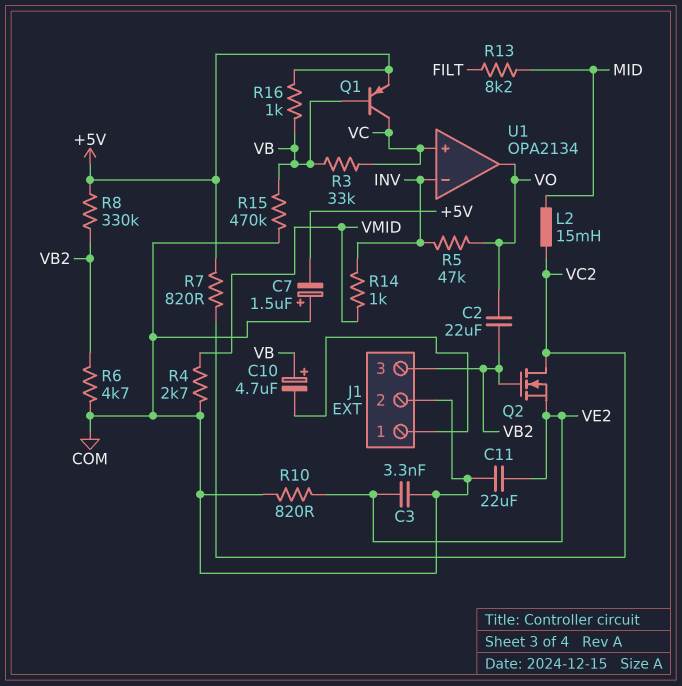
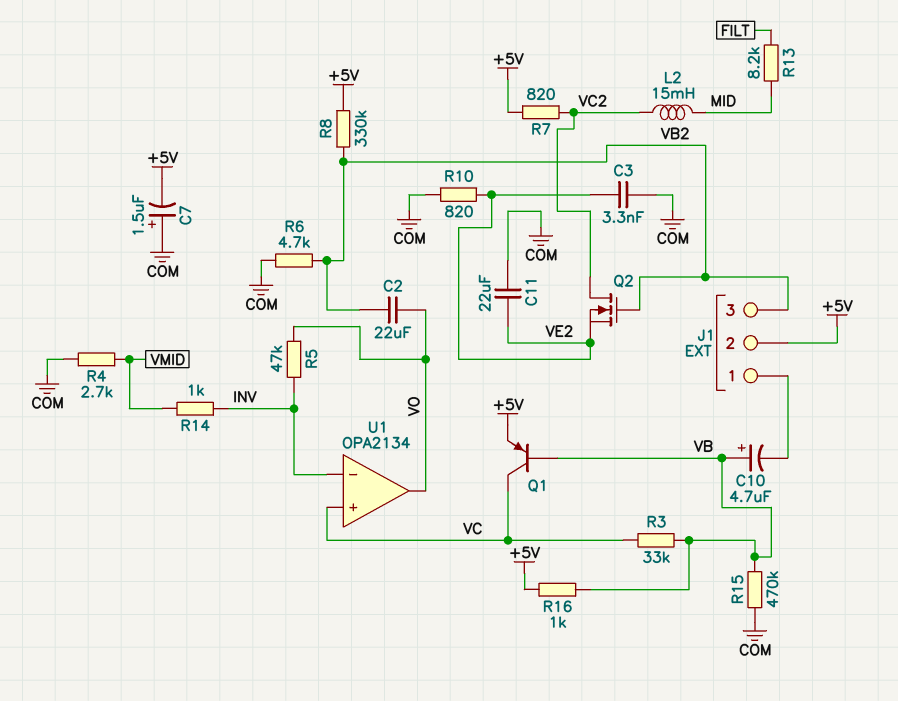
J1 pin 2: COM -> +5V

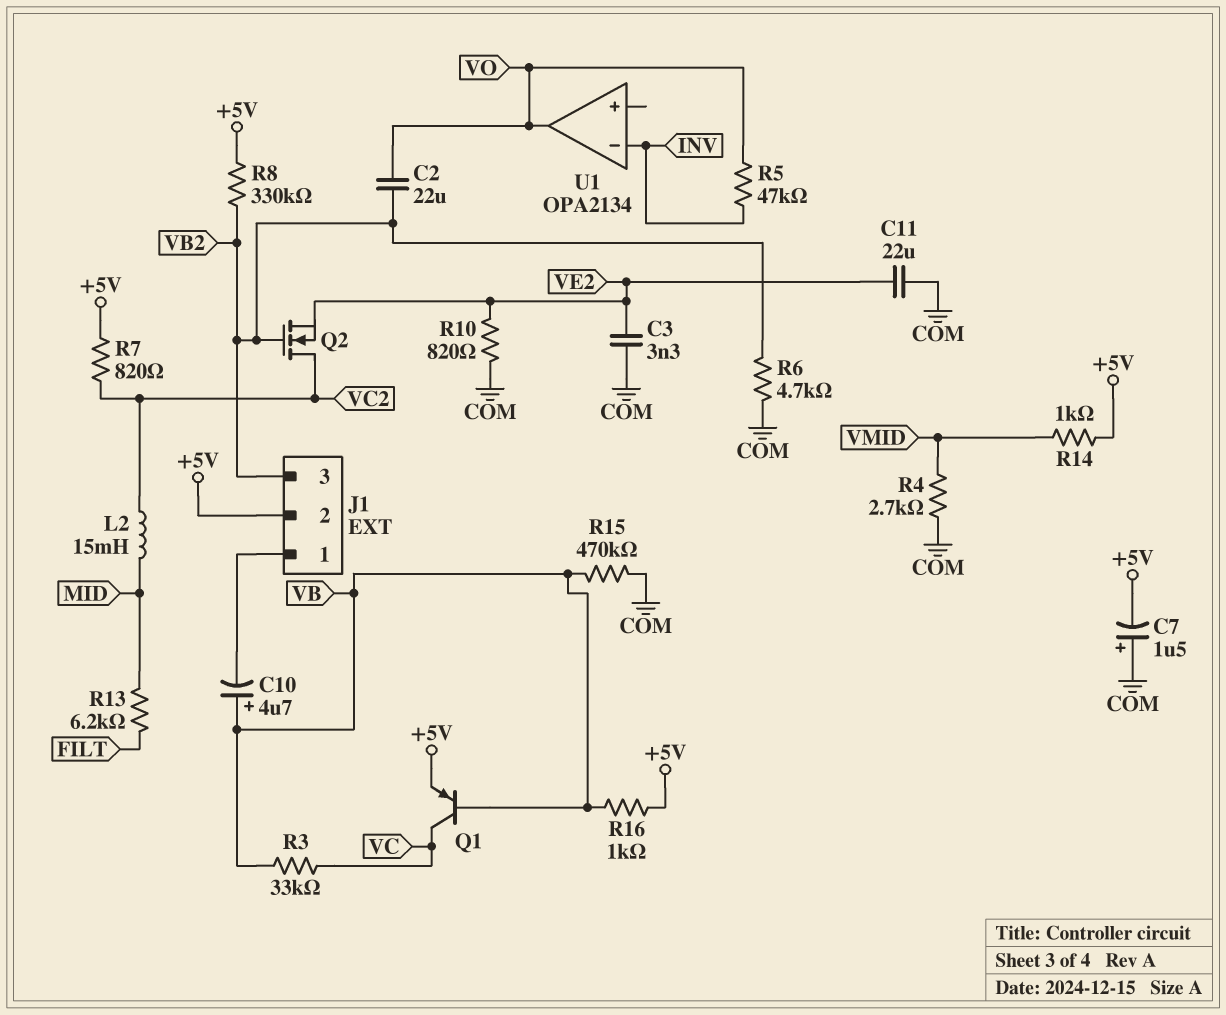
R13: 8.2k (FILT, MID) -> 6.2k (FILT, MID)
R14: 1k (INV, VMID) -> 1k (+5V, VMID)
U1 pin in+: VC -> none

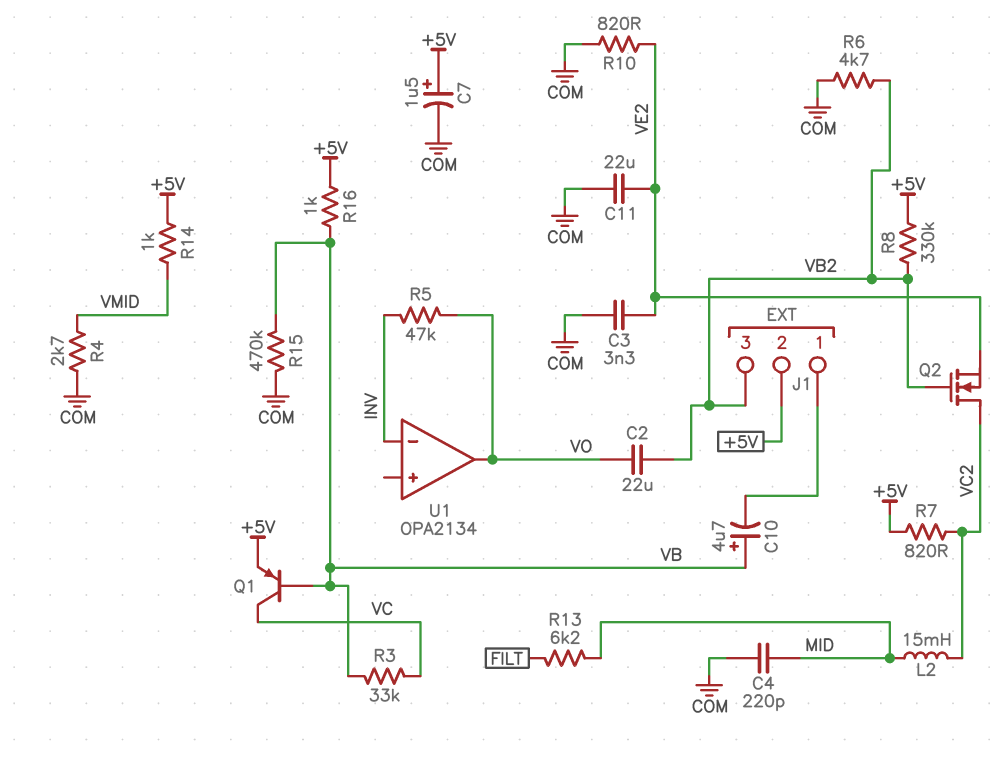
C4: none -> 220pF (COM, MID)
C7: 1.5uF (plus COM, minus +5V) -> 1.5uF (plus +5V, minus COM)

